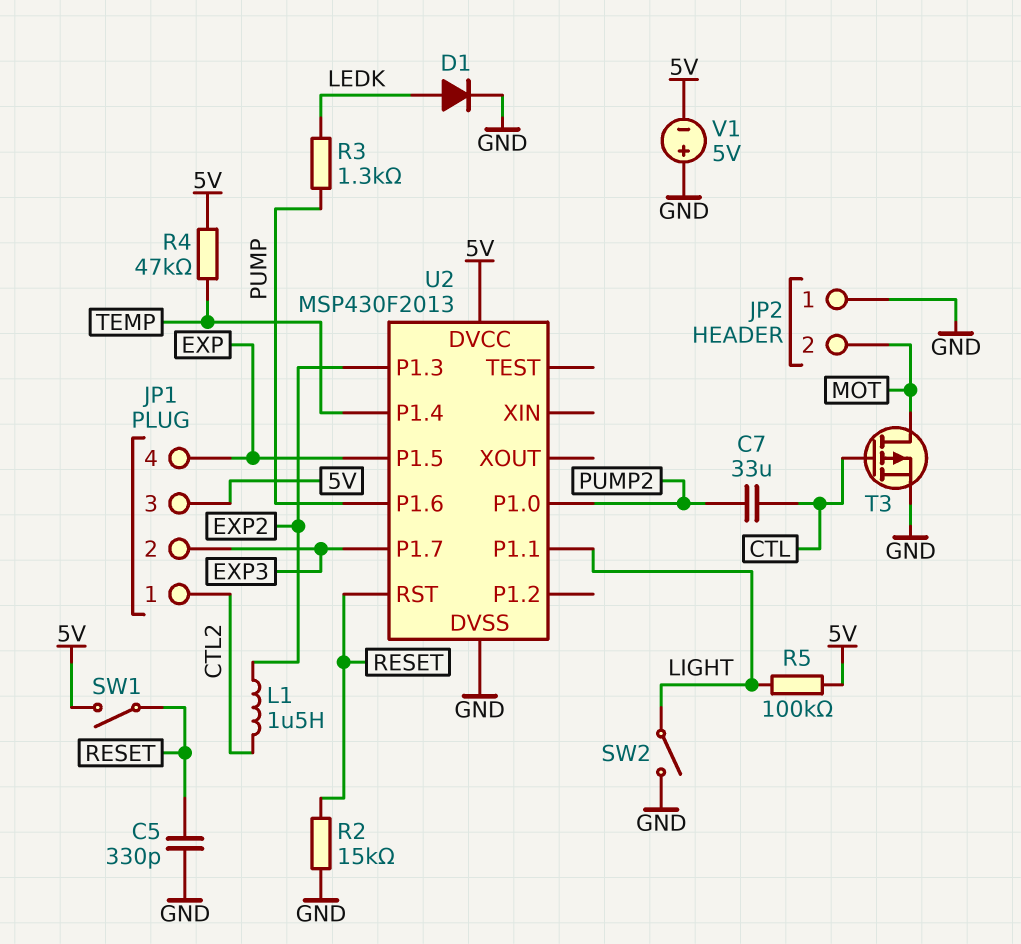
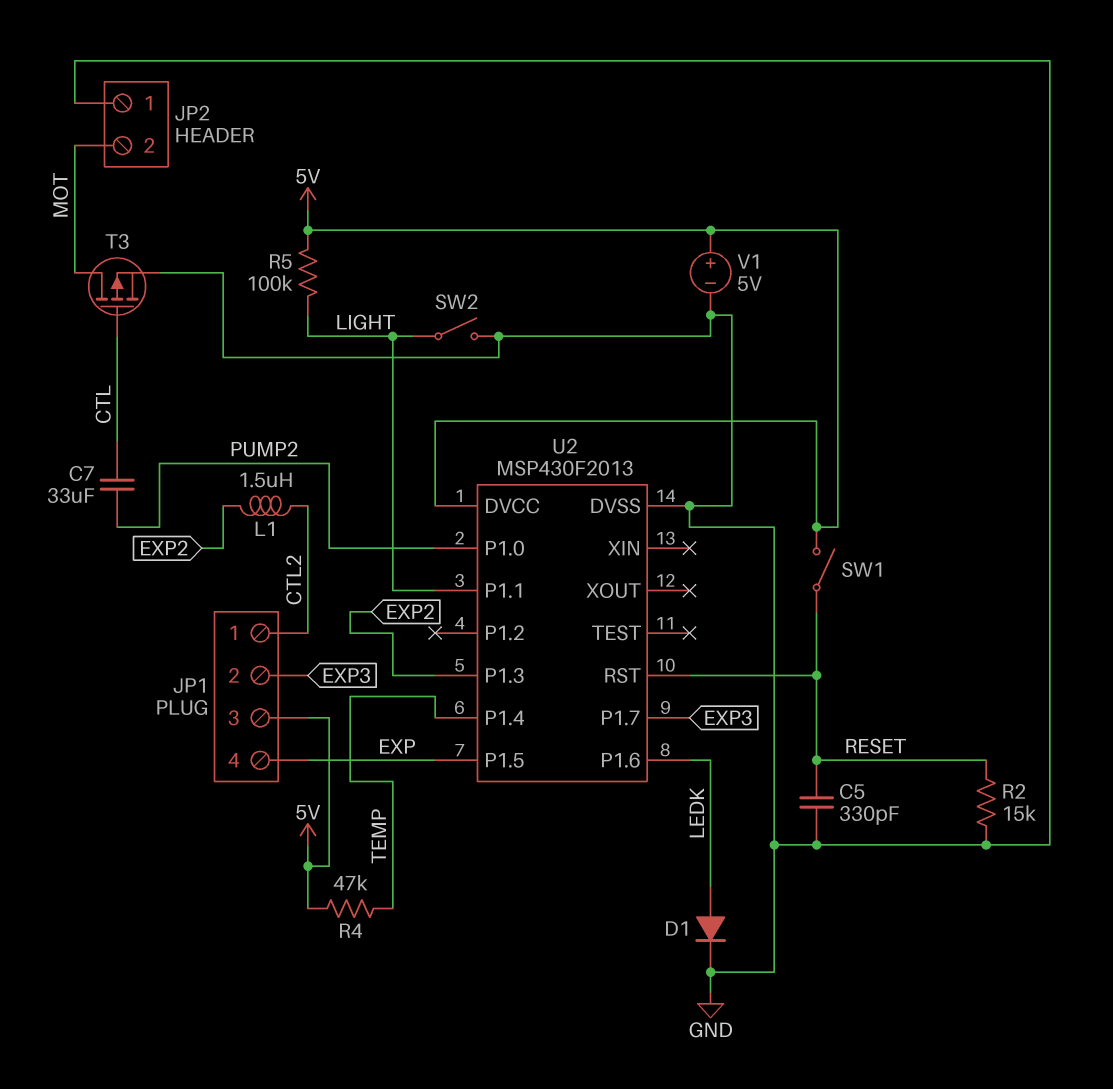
R3: 1.3k (LEDK, PUMP) -> none
U2 pin P1.6: PUMP -> LEDK
V1: 5V (plus GND, minus 5V) -> 5V (plus 5V, minus GND)

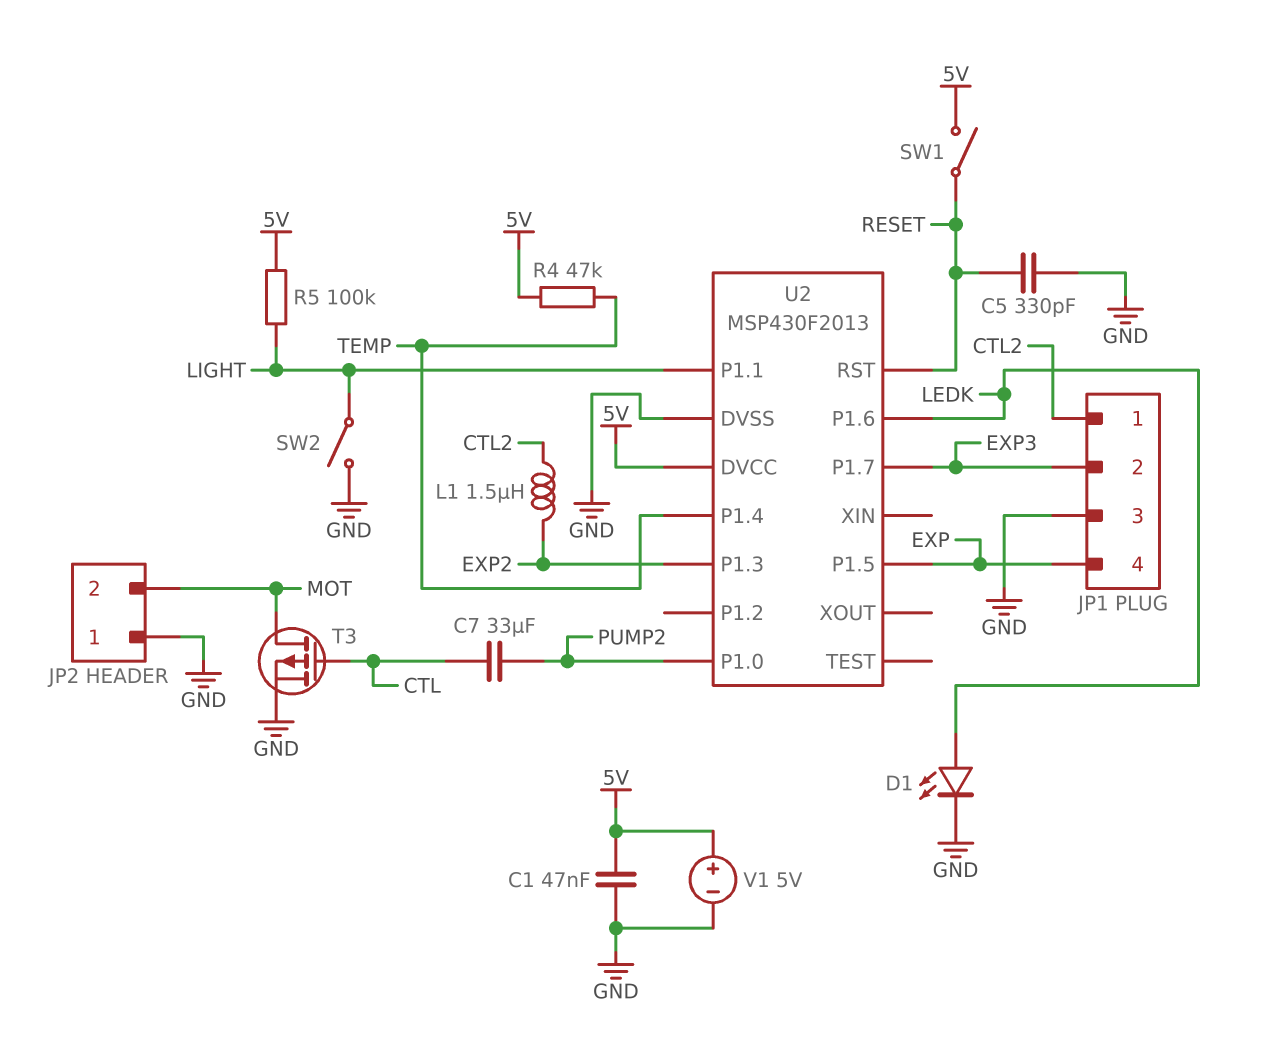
C1: none -> 47nF (5V, GND)
D1: diode (A LEDK, K GND) -> LED (A LEDK, K GND)
JP1 pin 3: 5V -> GND
R2: 15k (GND, RESET) -> none

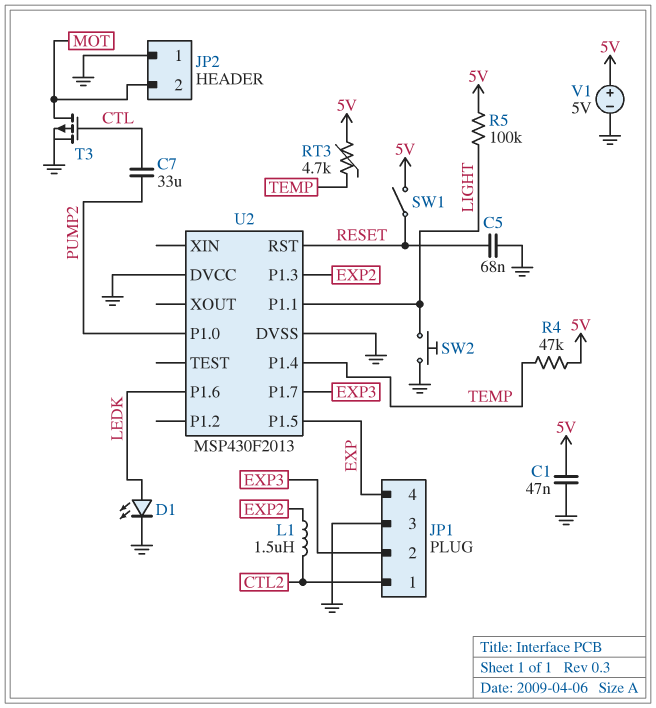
C5: 330pF (GND, RESET) -> 68nF (GND, RESET)
RT3: none -> 4.7k (5V, TEMP)
SW2: switch (GND, LIGHT) -> button (GND, LIGHT)
U2 pin DVCC: 5V -> GND

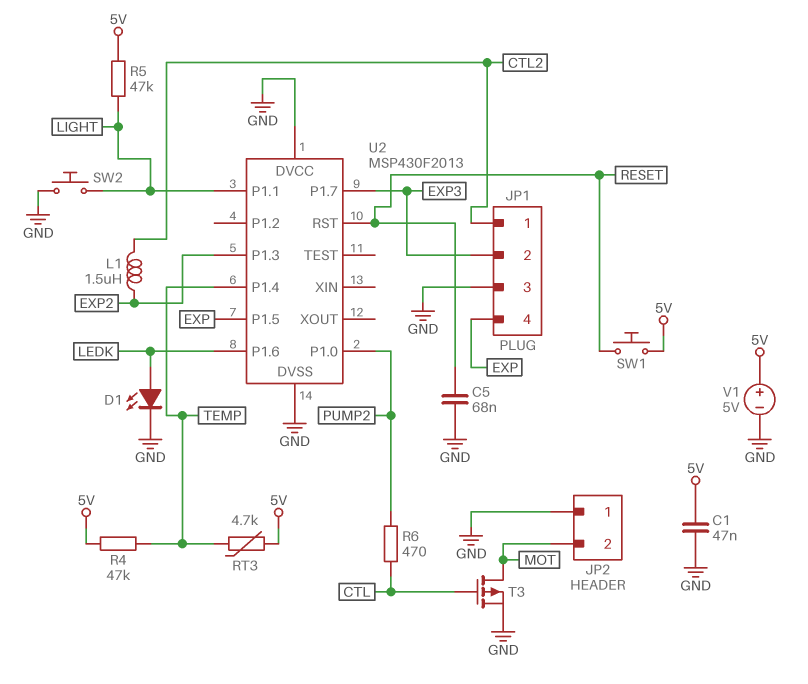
C7: 33uF (CTL, PUMP2) -> none
R5: 100k (5V, LIGHT) -> 47k (5V, LIGHT)
R6: none -> 470 (CTL, PUMP2)
SW1: switch (5V, RESET) -> button (5V, RESET)

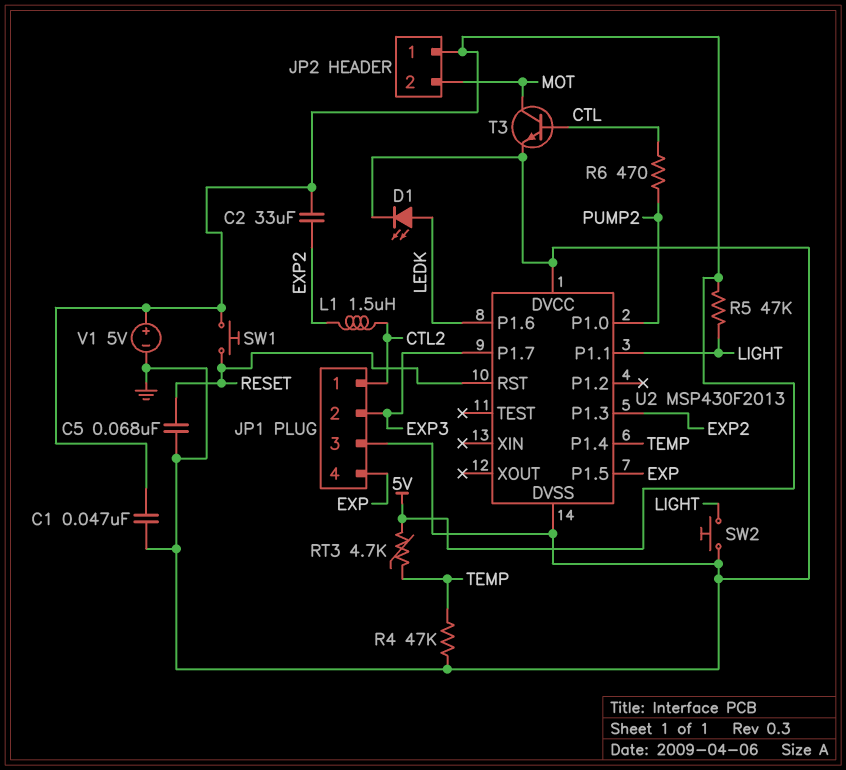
C2: none -> 33uF (5V, EXP2)
JP2 pin 1: GND -> 5V
R4: 47k (5V, TEMP) -> 47k (GND, TEMP)
T3: PMOS (G CTL, D MOT, S GND) -> NPN (B CTL, C MOT, E GND)

